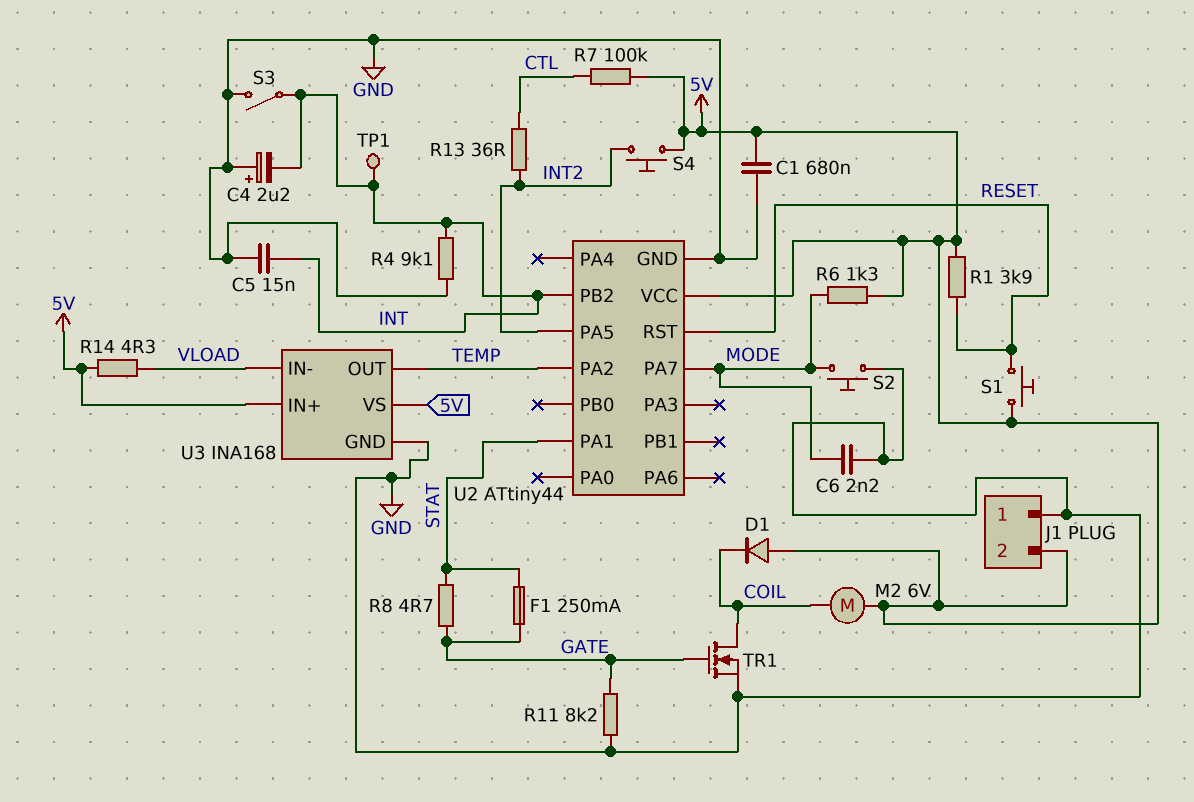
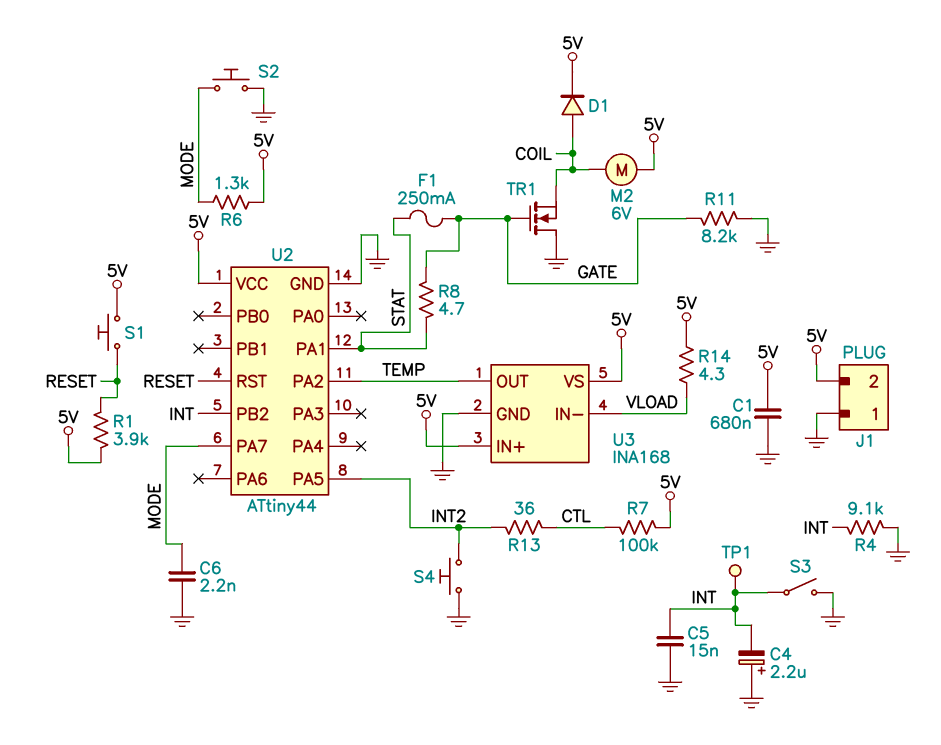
D1: diode (A 5V, K COIL) -> diode (A COIL, K 5V)
S4: button (5V, INT2) -> button (GND, INT2)
TR1: NMOS (G GATE, D COIL, S GND) -> NMOS (G GATE, D GND, S COIL)

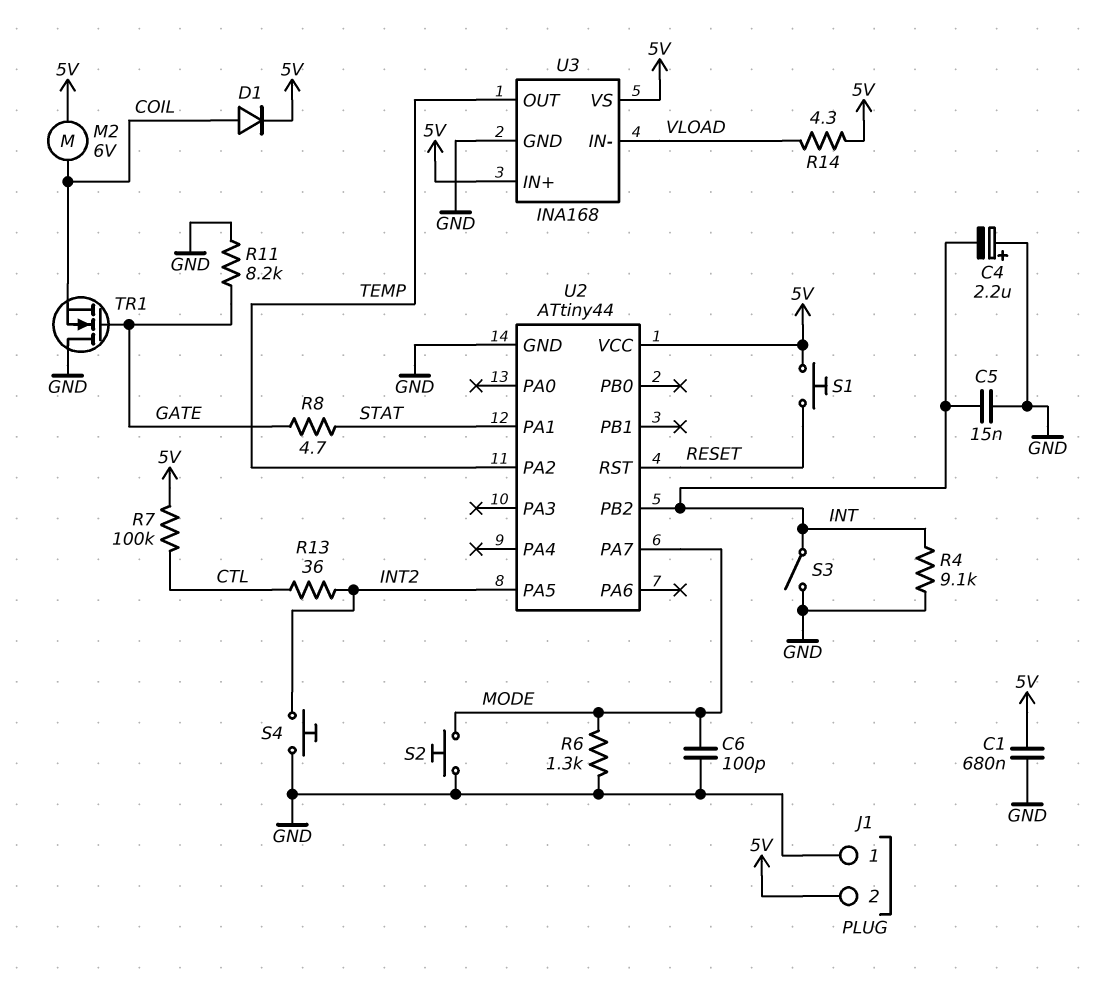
C6: 2.2nF (GND, MODE) -> 100pF (GND, MODE)
F1: 250mA (GATE, STAT) -> none
R1: 3.9k (5V, RESET) -> none
R6: 1.3k (5V, MODE) -> 1.3k (GND, MODE)
TP1: test point (INT) -> none

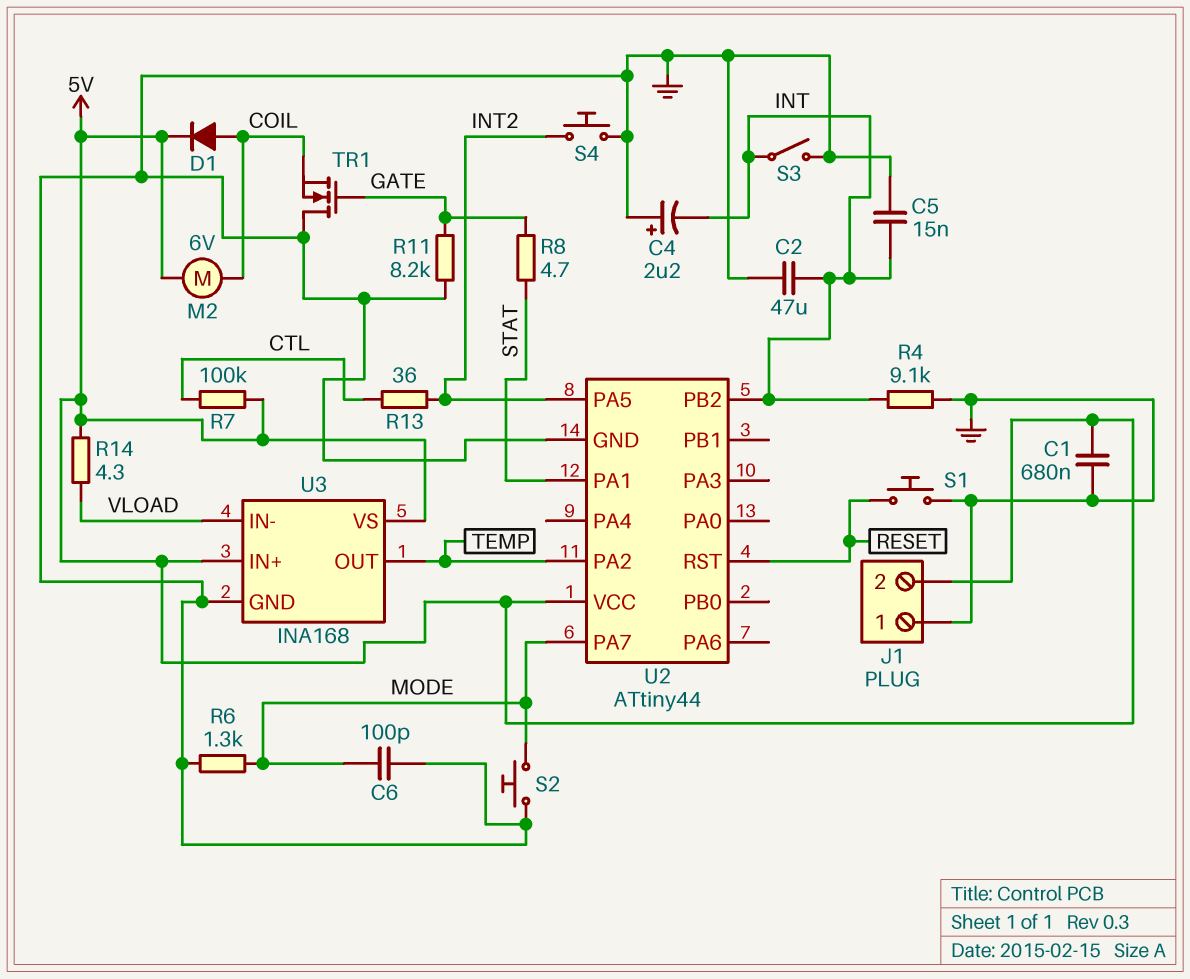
C2: none -> 47uF (GND, INT)
S1: button (5V, RESET) -> button (GND, RESET)

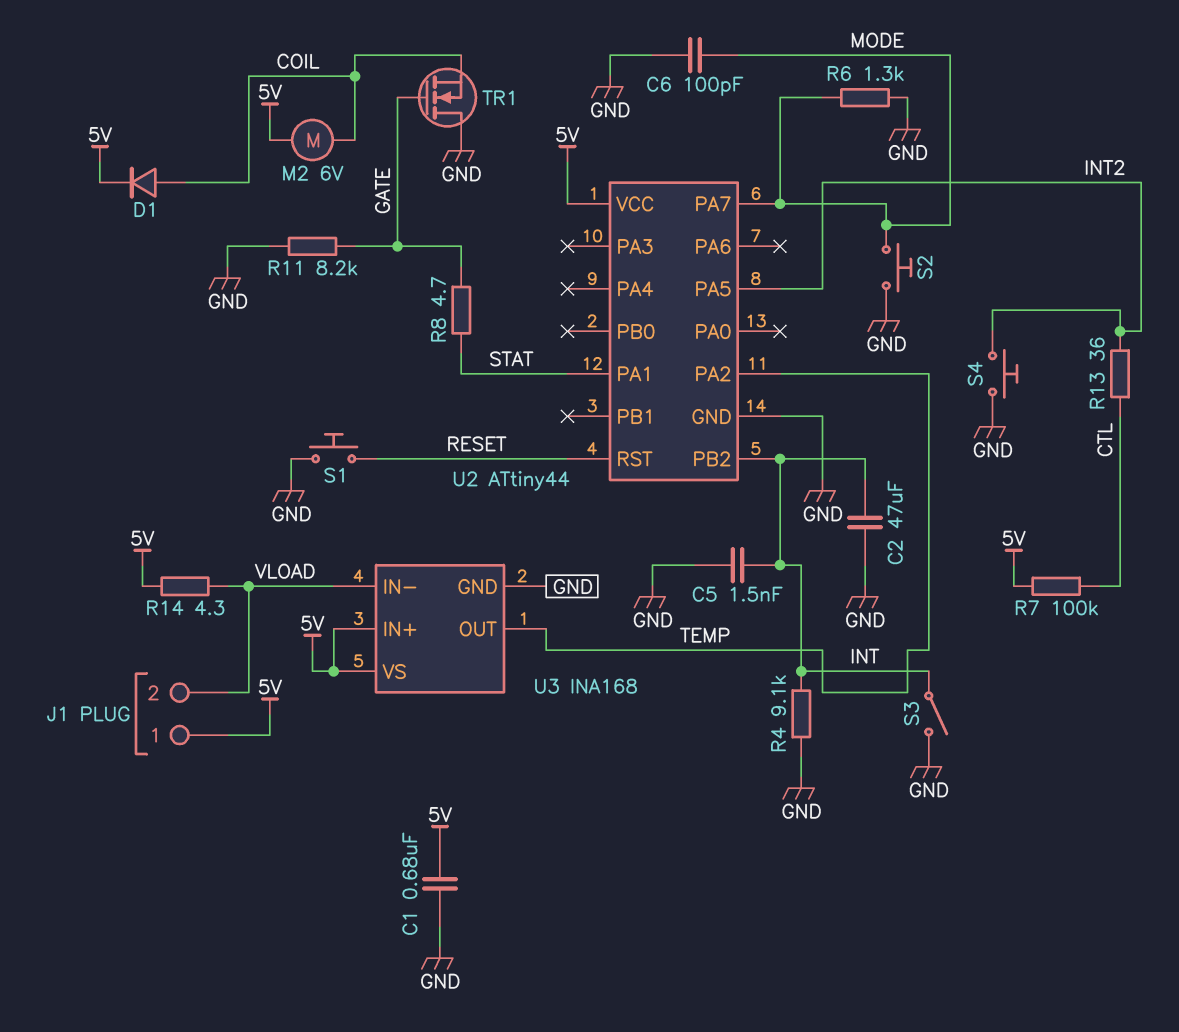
C4: 2.2uF (plus GND, minus INT) -> none
C5: 15nF (GND, INT) -> 1.5nF (GND, INT)
J1 pin 1: GND -> 5V
J1 pin 2: 5V -> VLOAD

